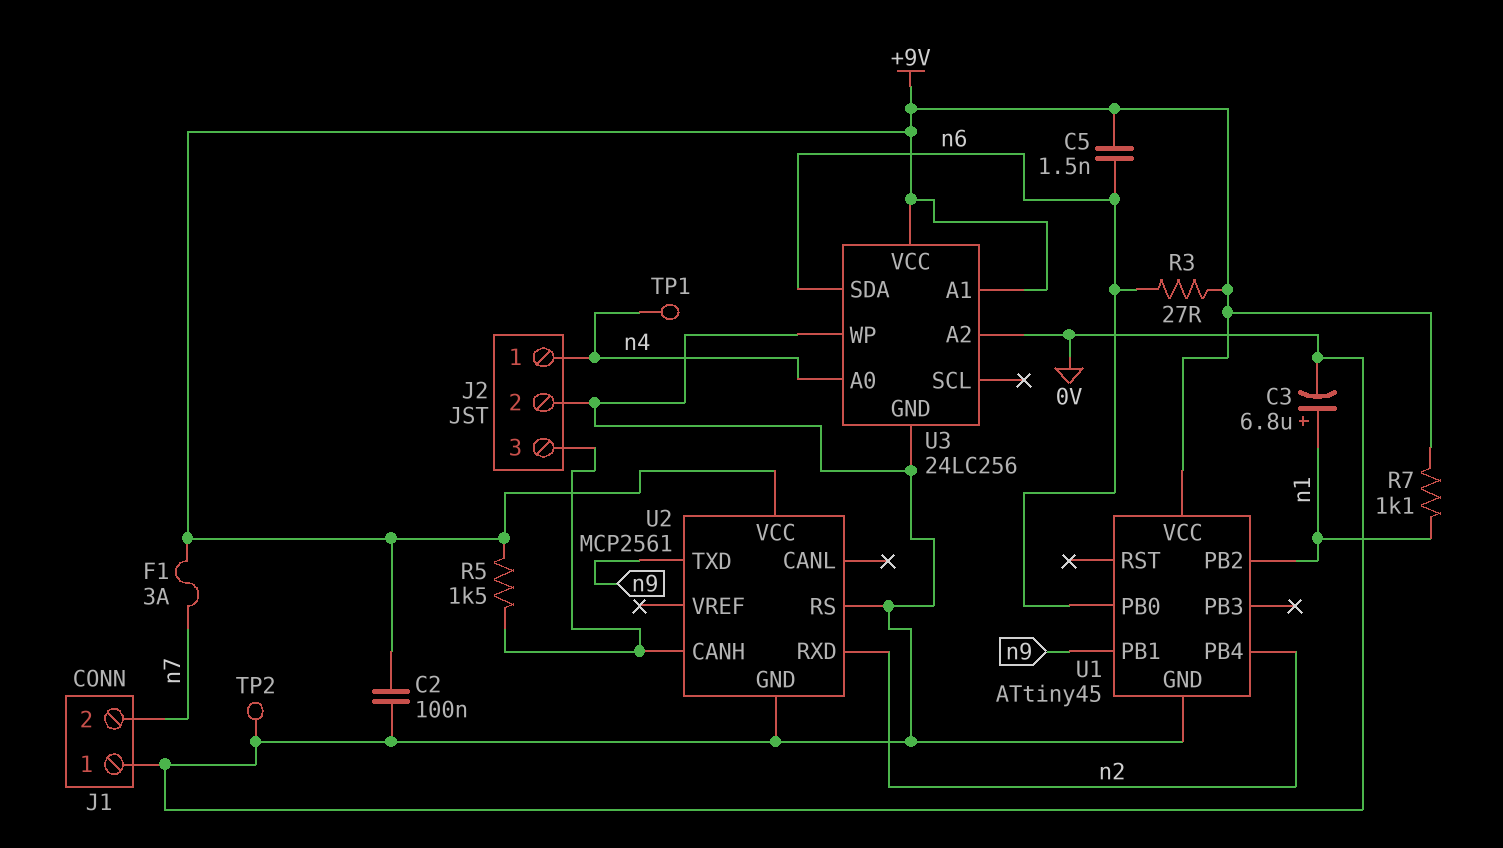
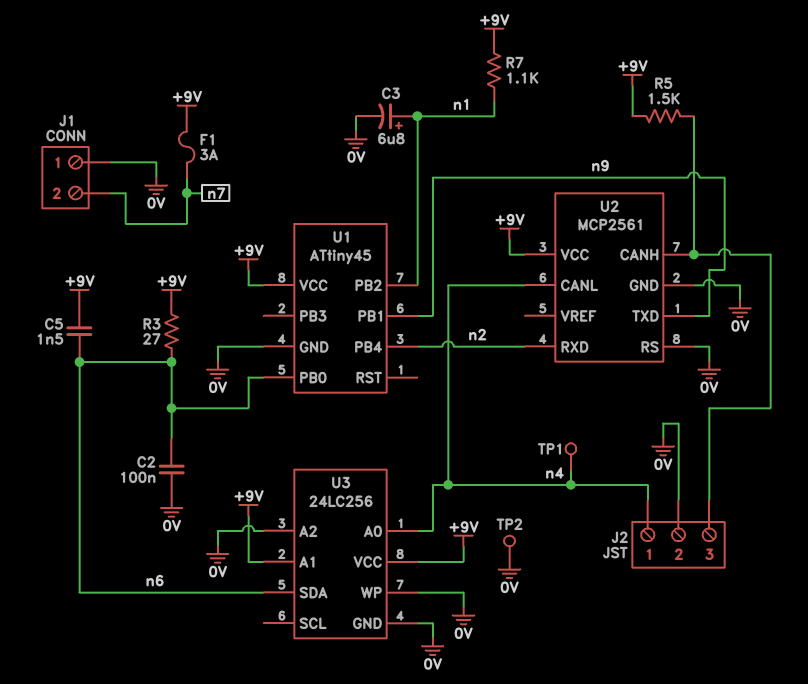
C2: 100nF (+9V, 0V) -> 100nF (0V, n6)
U2 pin CANL: none -> n4

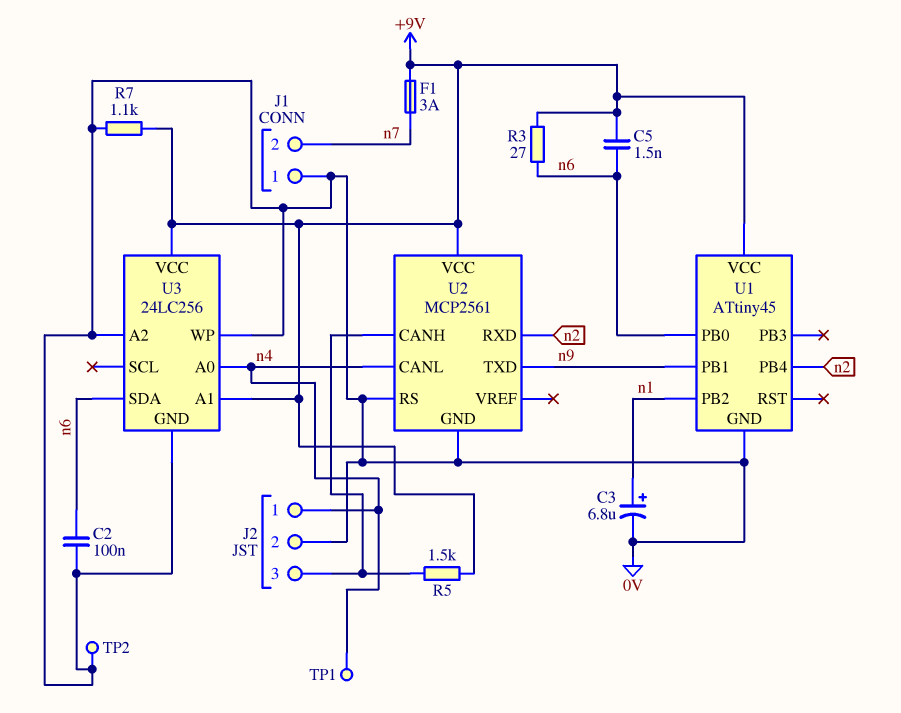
R7: 1.1k (+9V, n1) -> 1.1k (+9V, 0V)

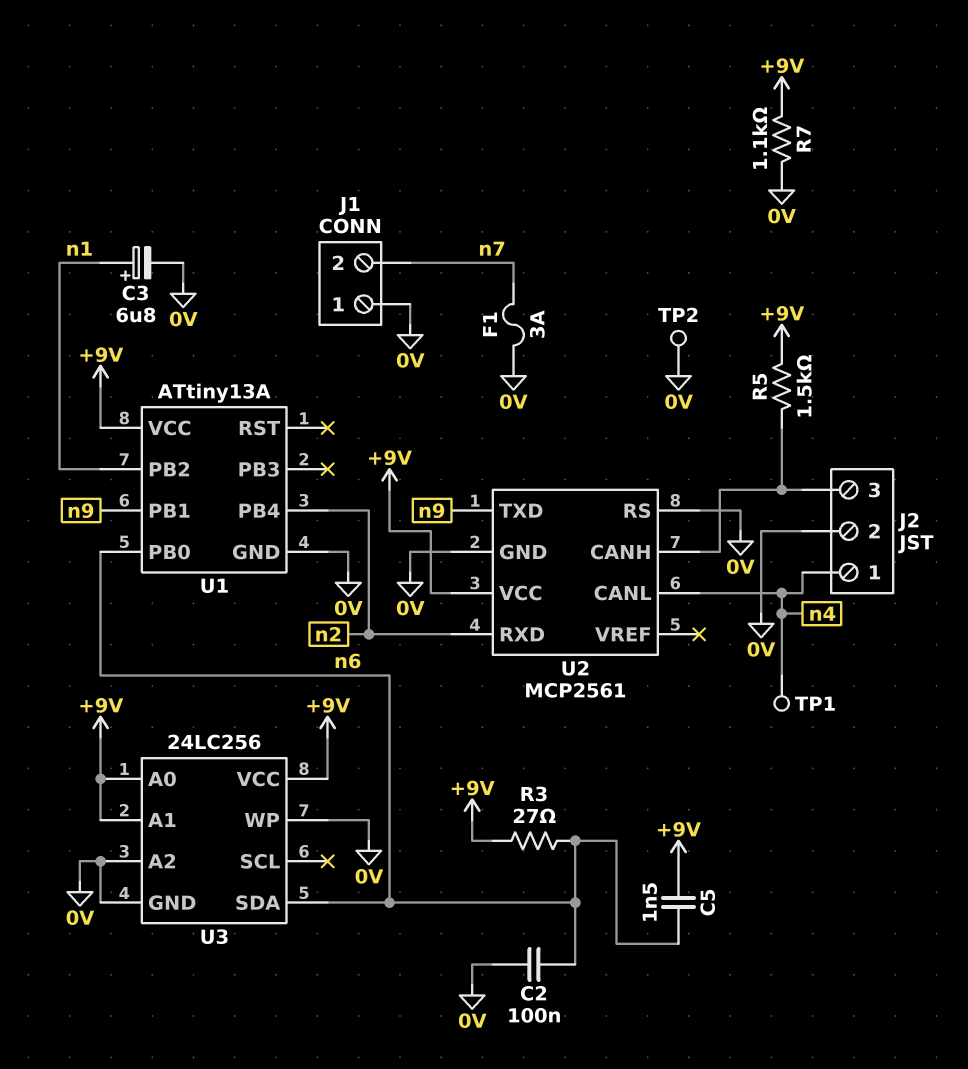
F1: 3A (+9V, n7) -> 3A (0V, n7)
U1: ATtiny45 -> ATtiny13A
U3 pin A0: n4 -> +9V

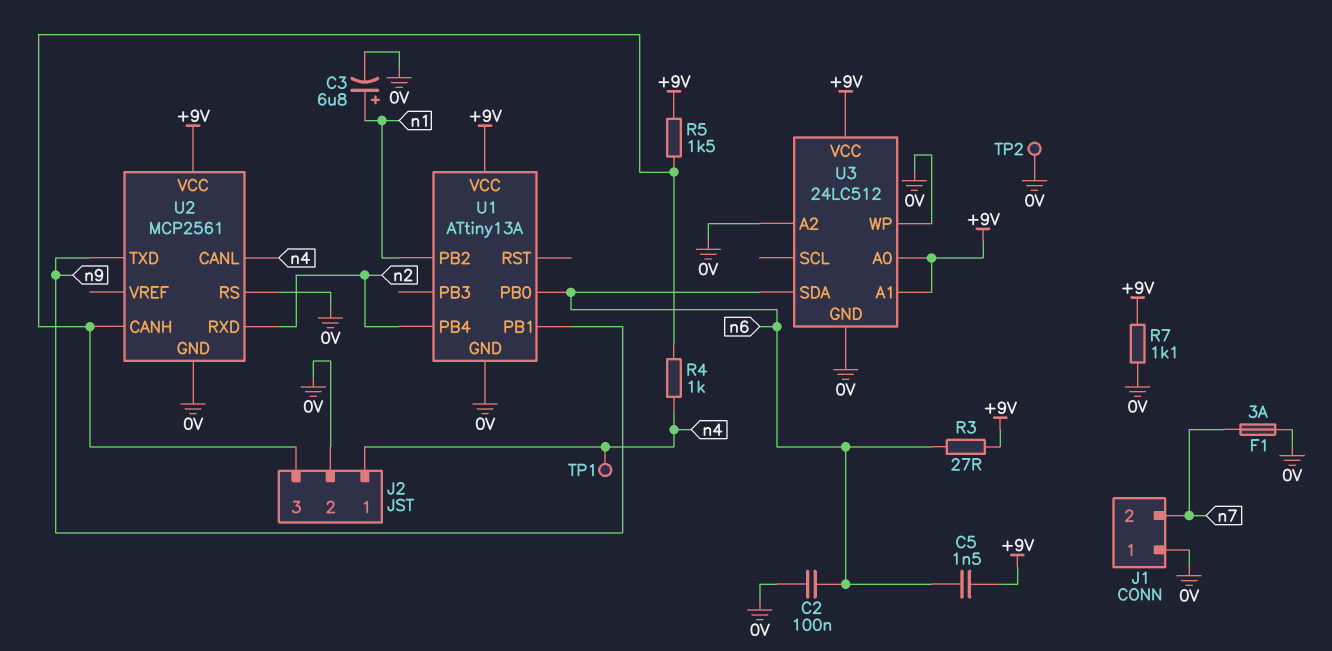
R4: none -> 1k (J2/3, n4)
U3: 24LC256 -> 24LC512

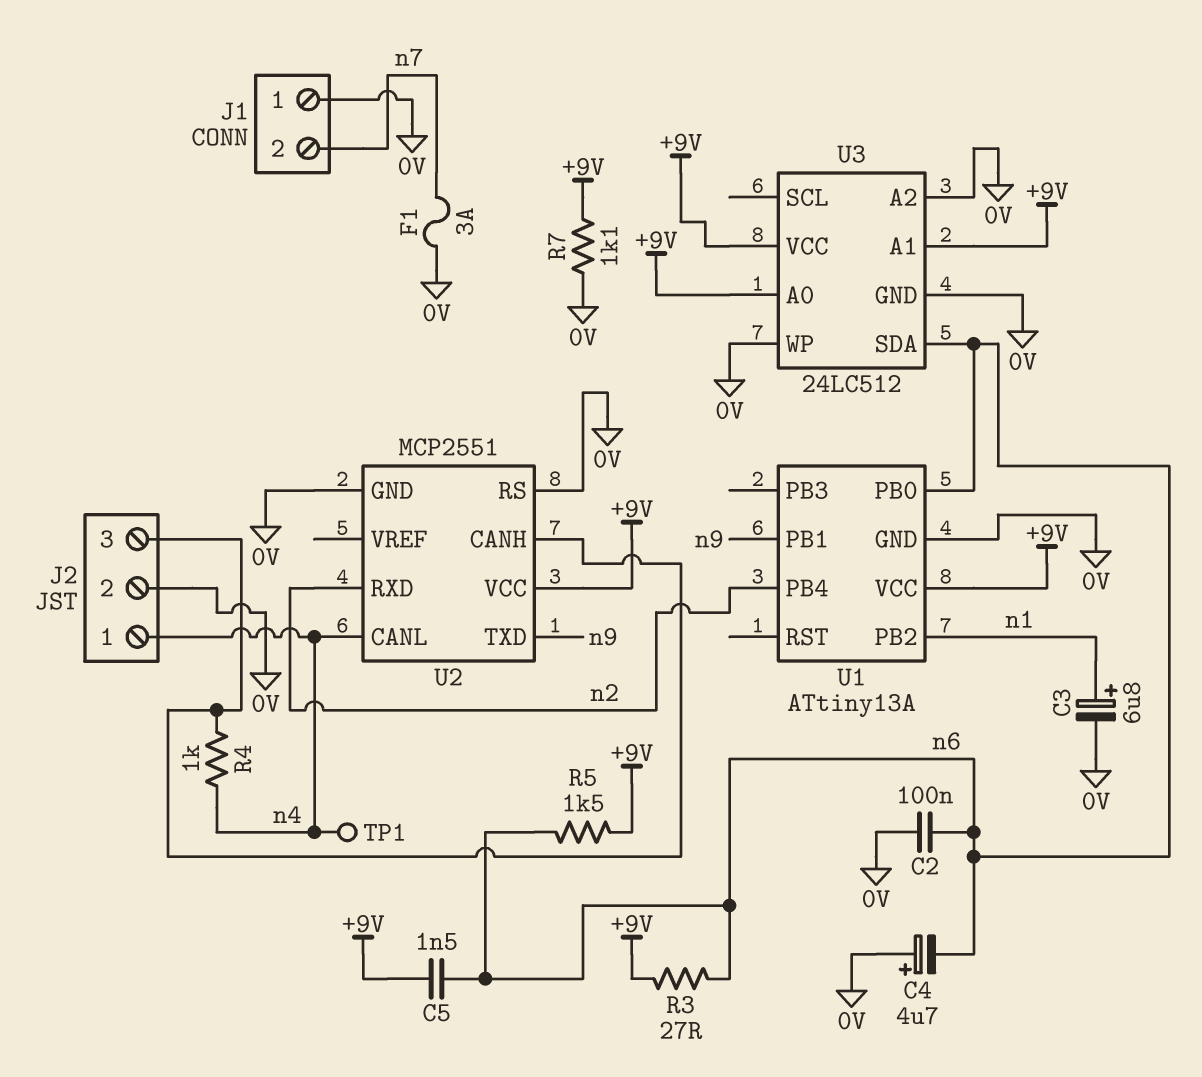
C4: none -> 4.7uF (plus 0V, minus n6)
R5: 1.5k (+9V, J2/3) -> 1.5k (+9V, n6)
TP2: test point (0V) -> none
U2: MCP2561 -> MCP2551

